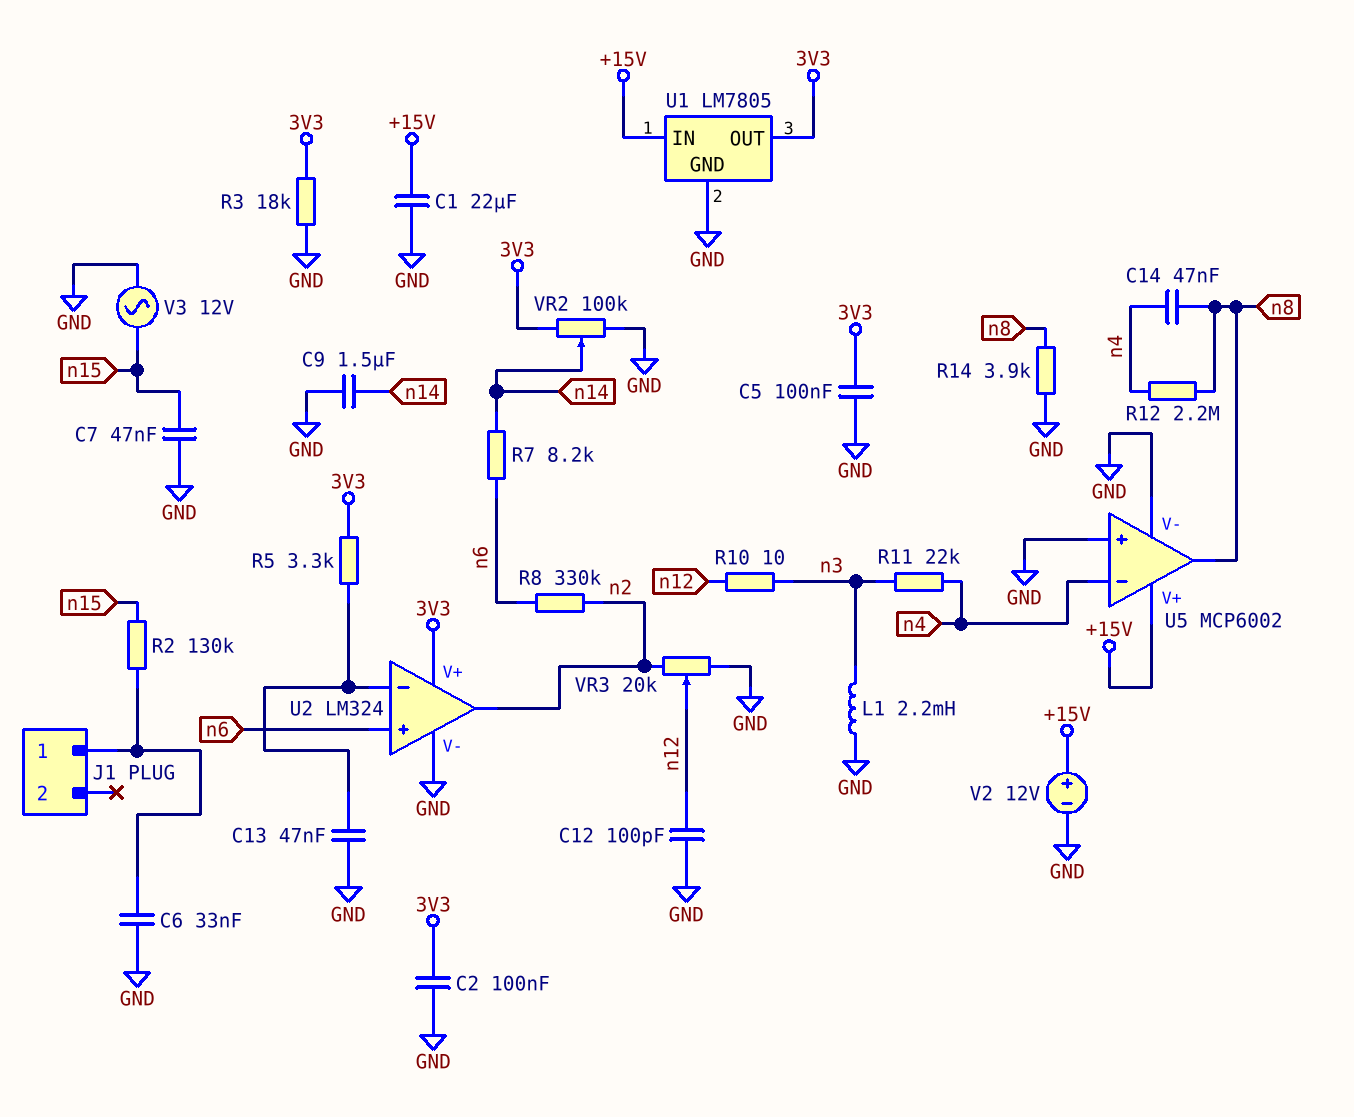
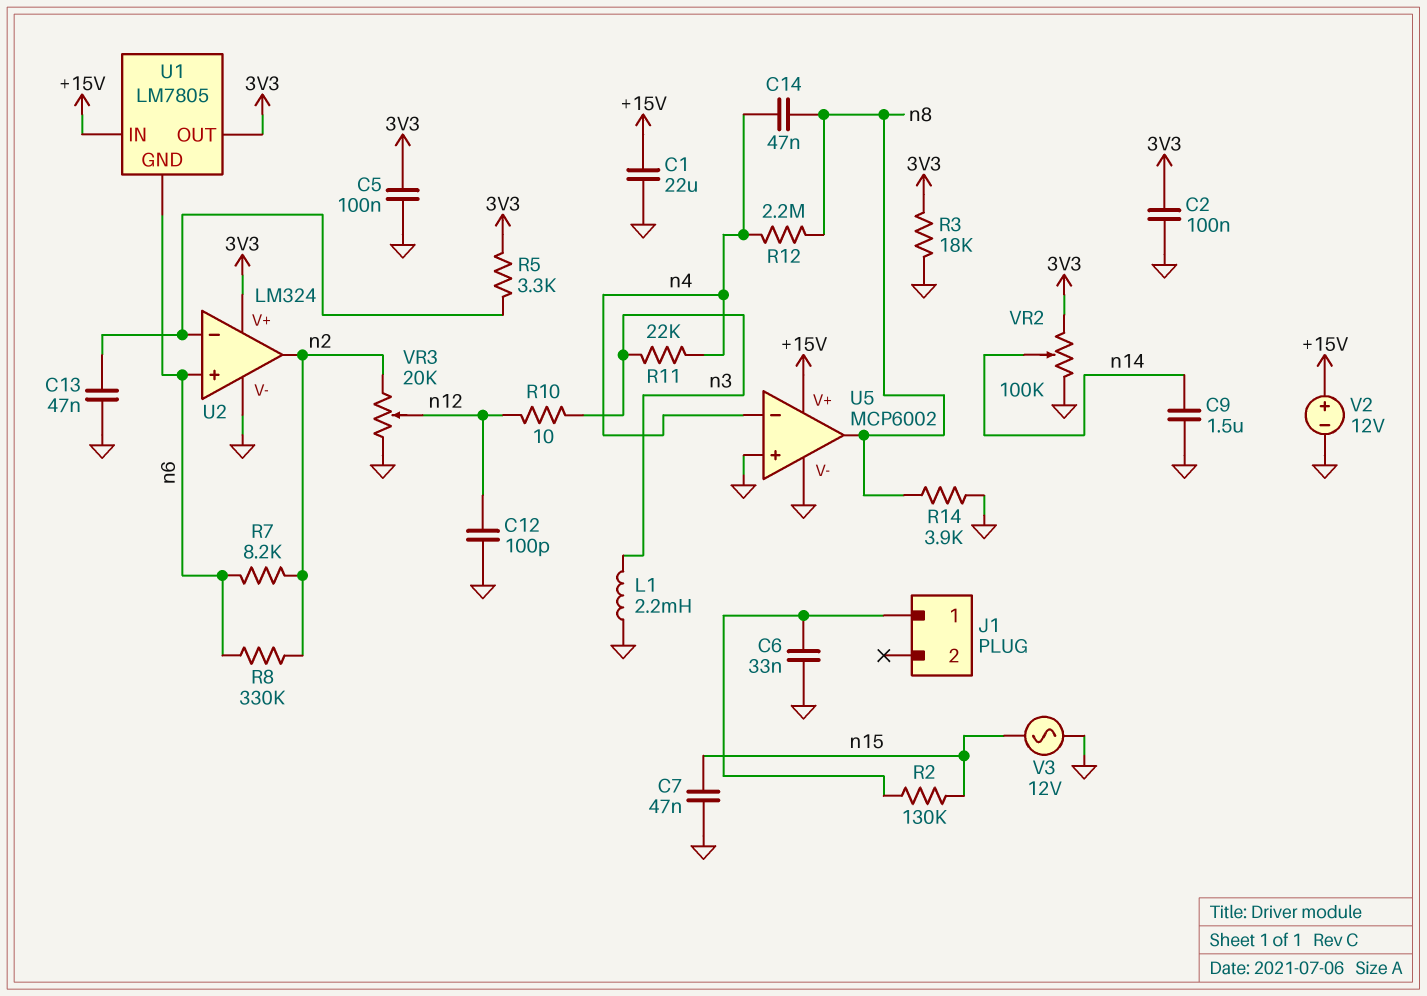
R7: 8.2k (n6, n14) -> 8.2k (n2, n6)
U1 pin GND: GND -> n6

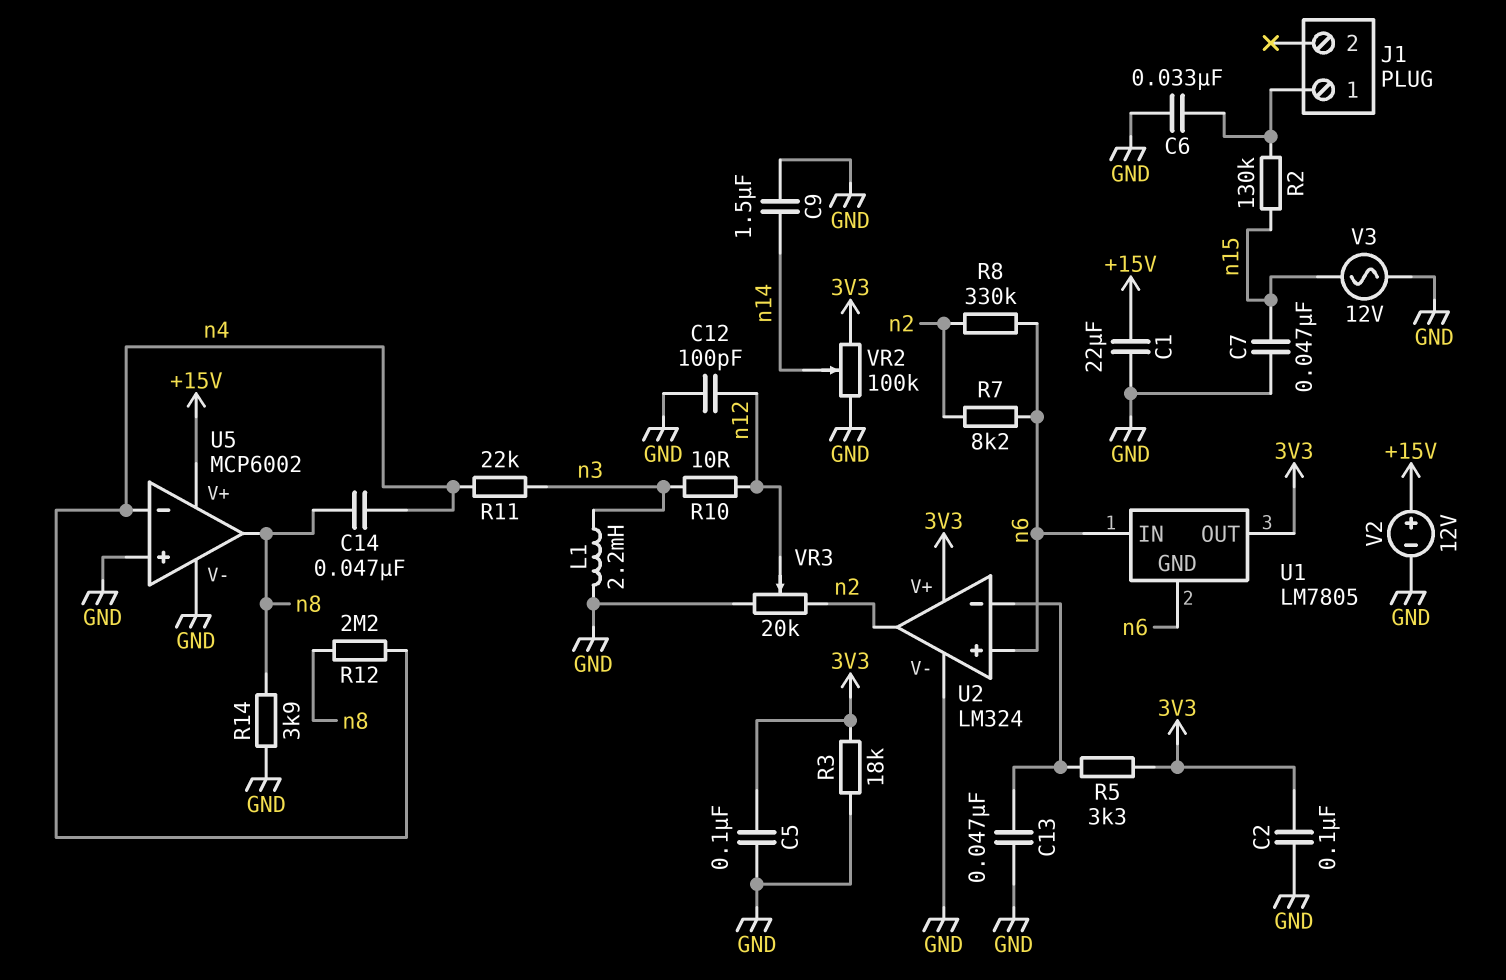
U1 pin IN: +15V -> n6

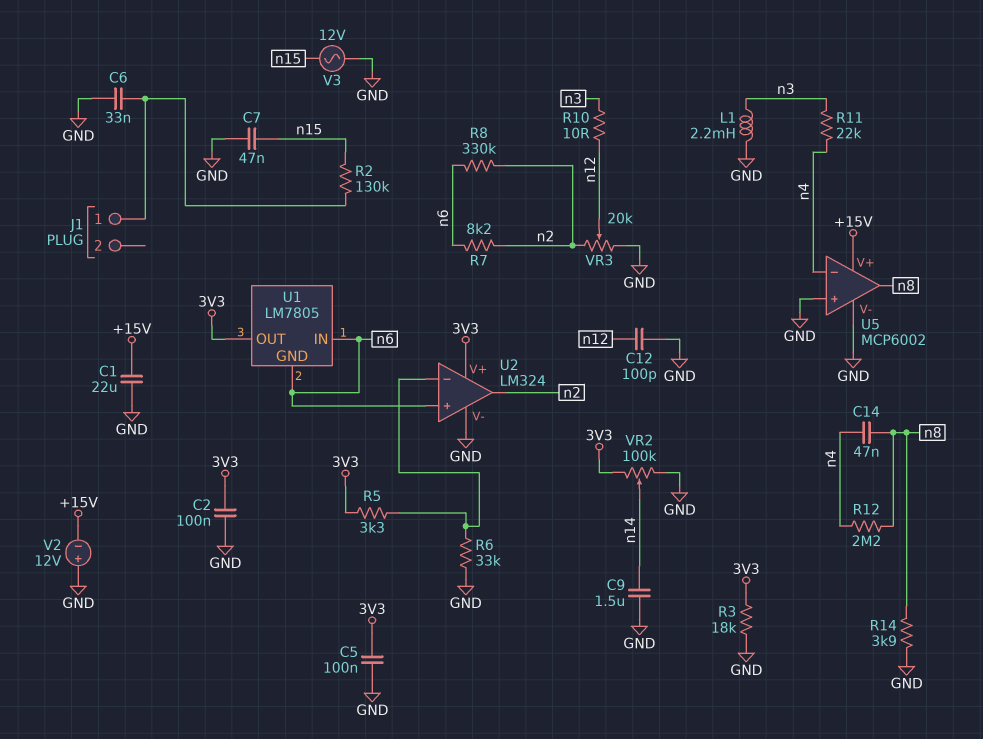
C13: 47nF (GND, U2/in-) -> none
R6: none -> 33k (GND, U2/in-)
V2: 12V (plus +15V, minus GND) -> 12V (plus GND, minus +15V)

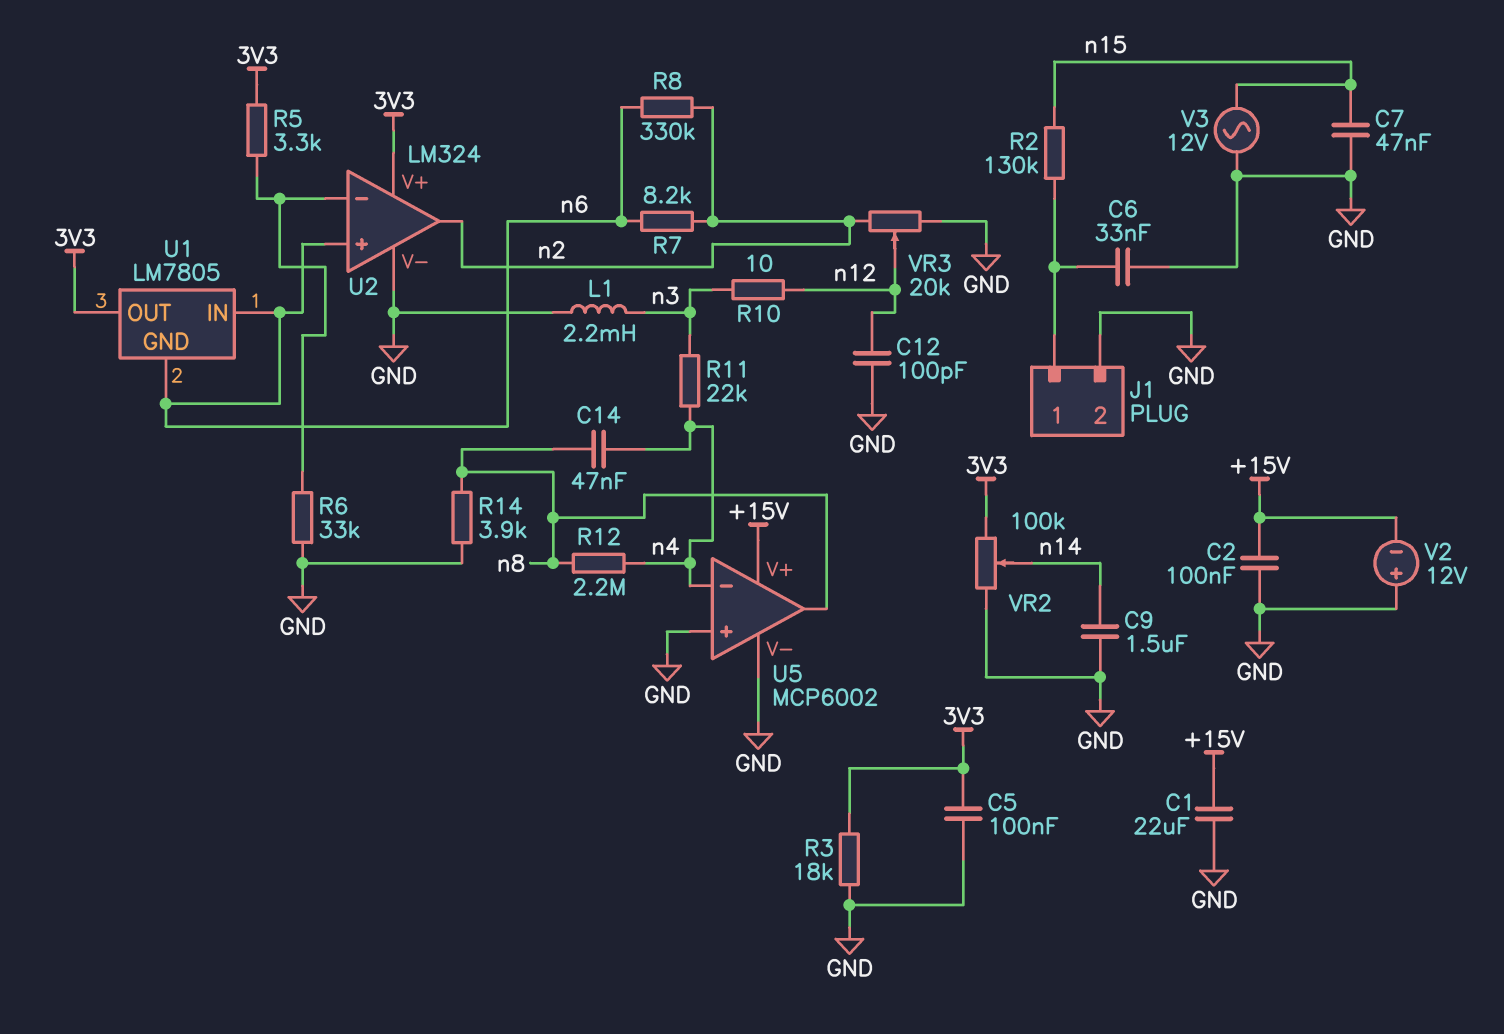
C2: 100nF (3V3, GND) -> 100nF (+15V, GND)
J1 pin 2: none -> GND

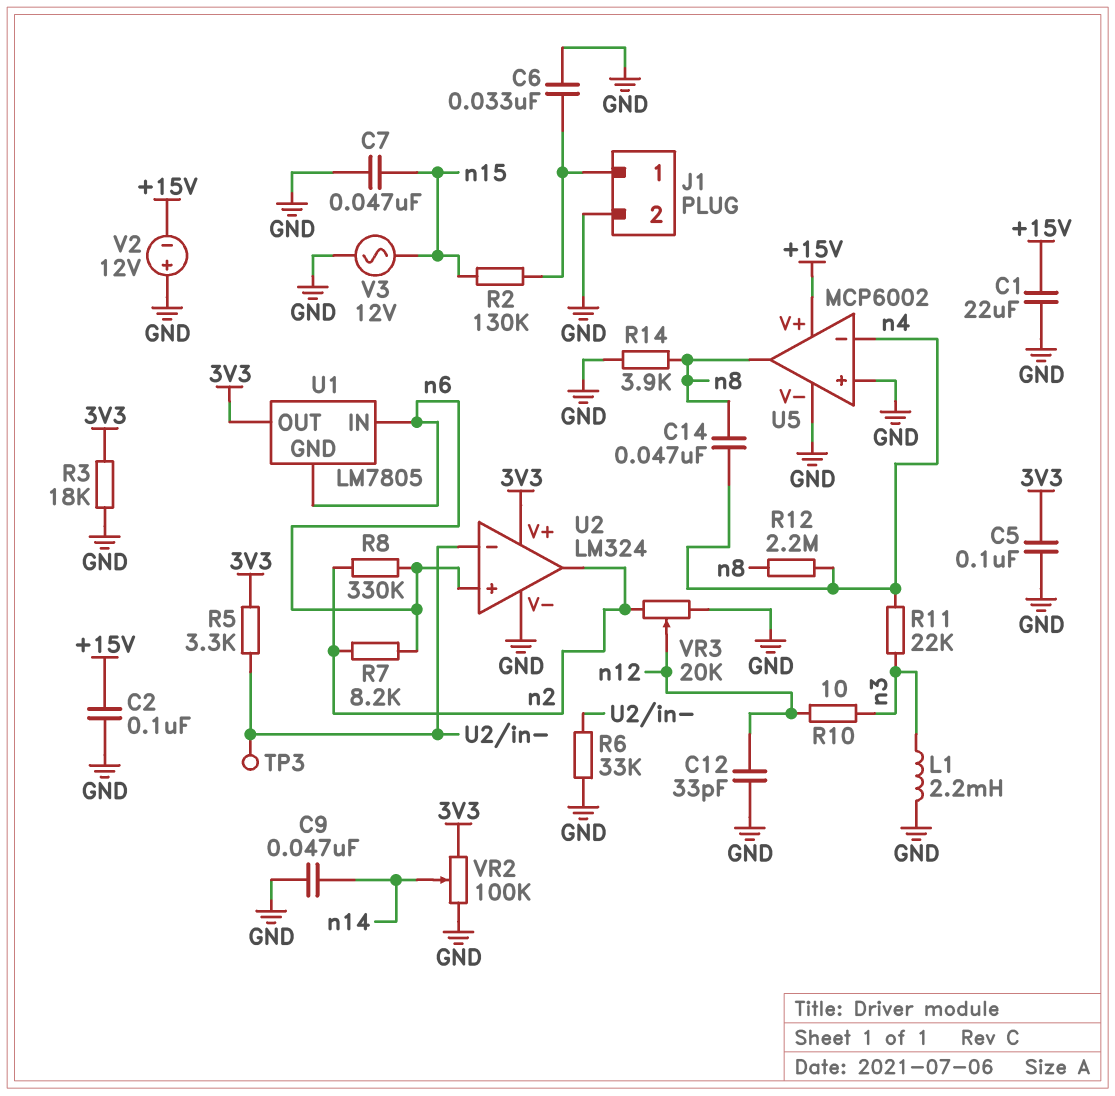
C9: 1.5uF (GND, n14) -> 47nF (GND, n14)
C12: 100pF (GND, n12) -> 33pF (GND, n12)
TP3: none -> test point (U2/in-)

